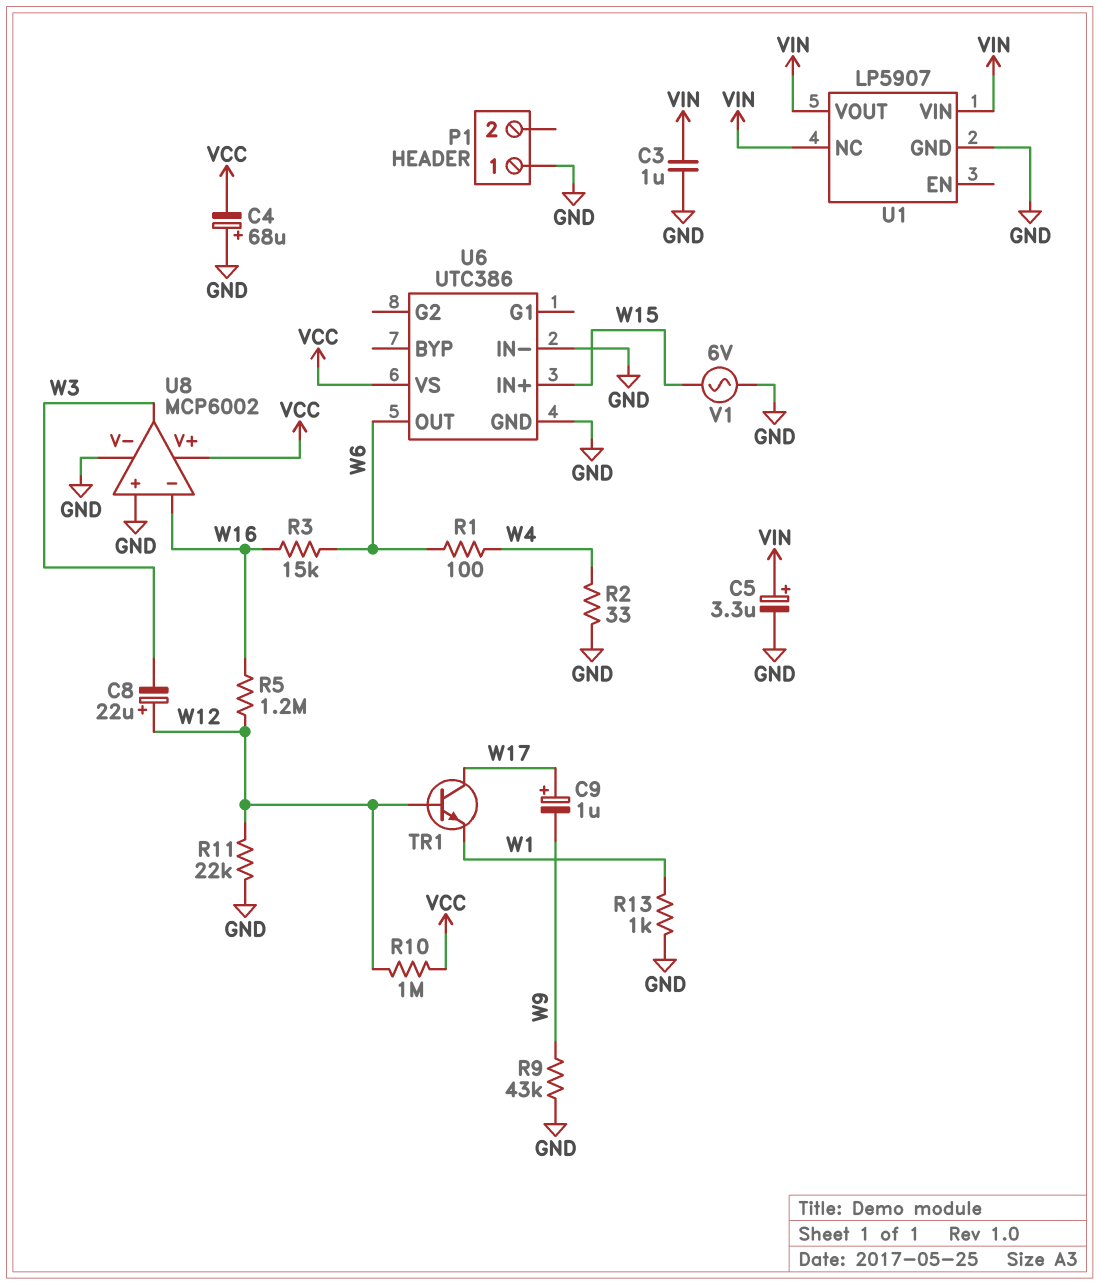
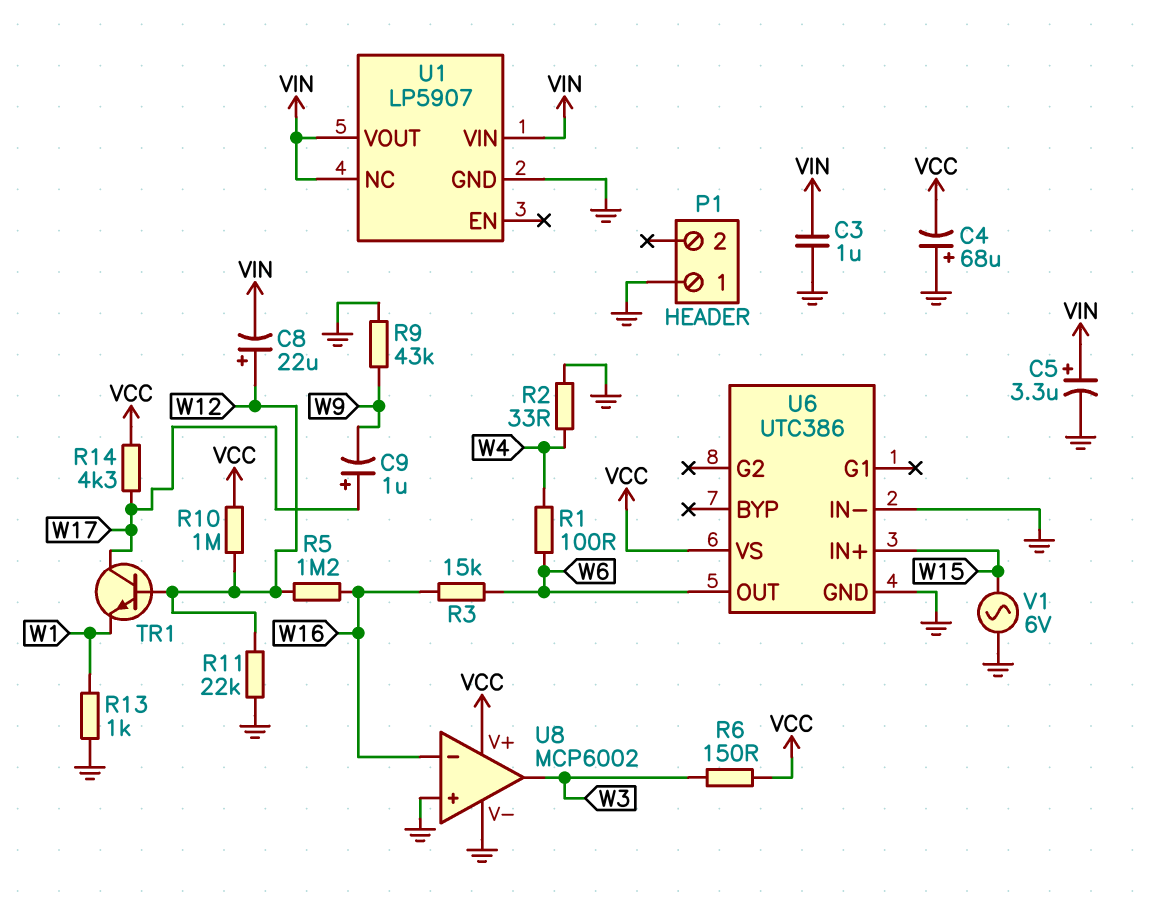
C8: 22uF (plus W12, minus W3) -> 22uF (plus W12, minus VIN)
R6: none -> 150 (VCC, W3)
R14: none -> 4.3k (VCC, W17)

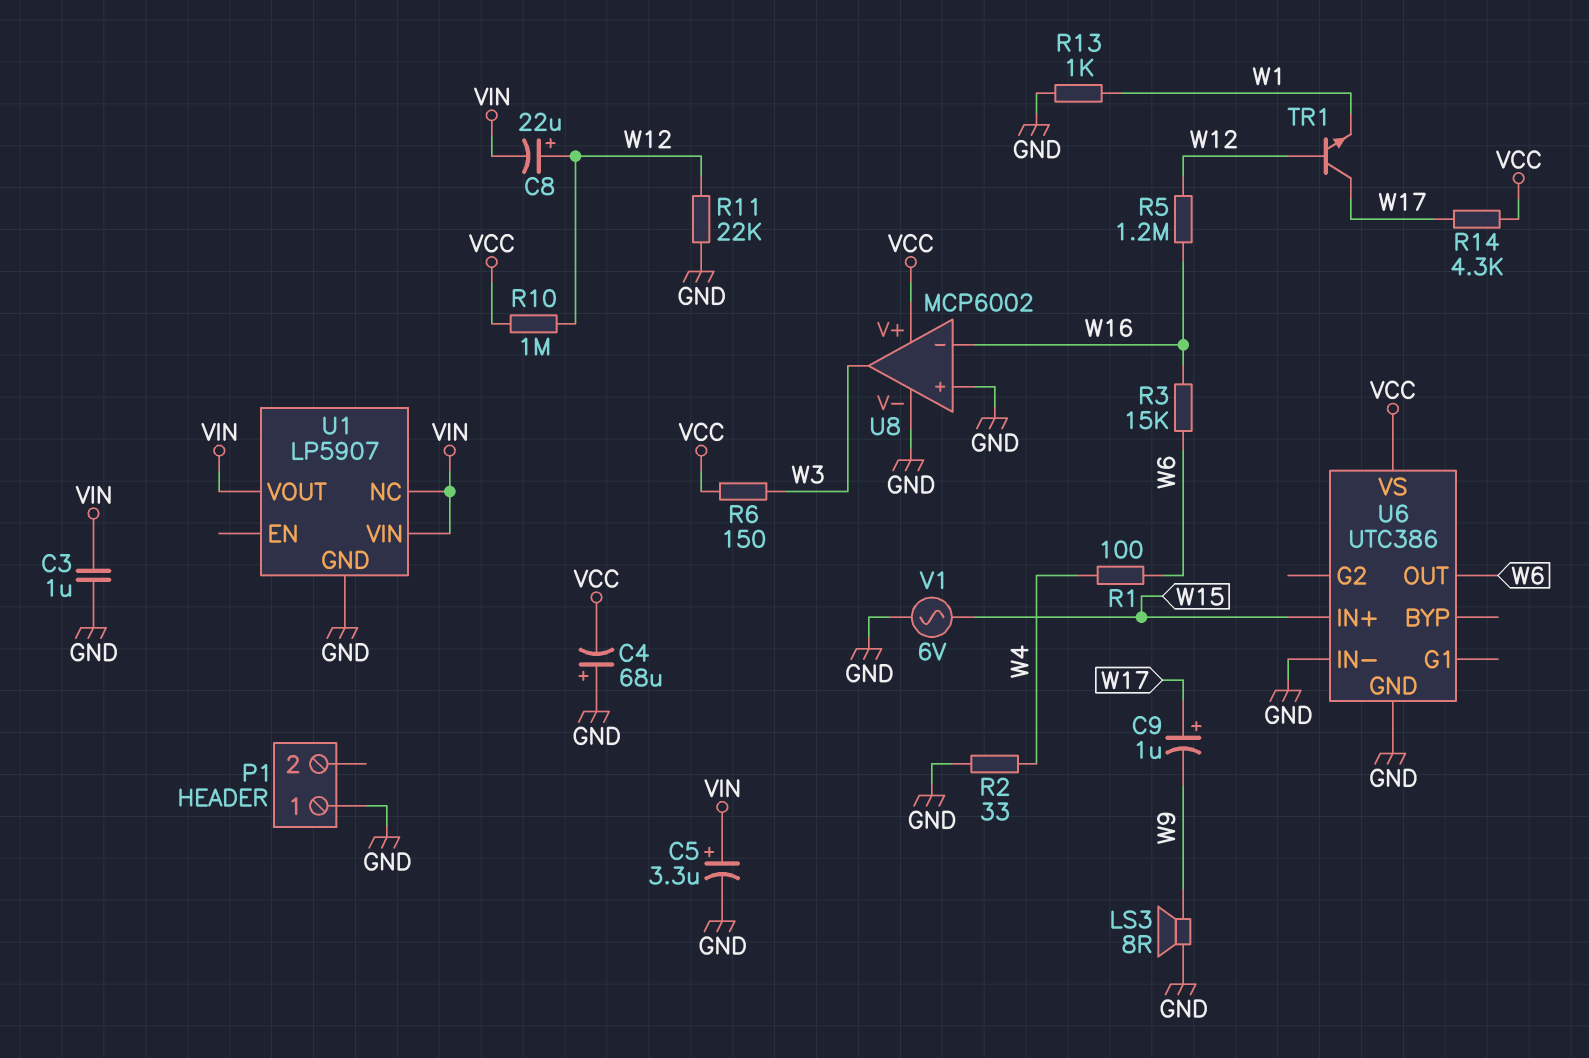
LS3: none -> speaker 8R (GND, W9)
R9: 43k (GND, W9) -> none

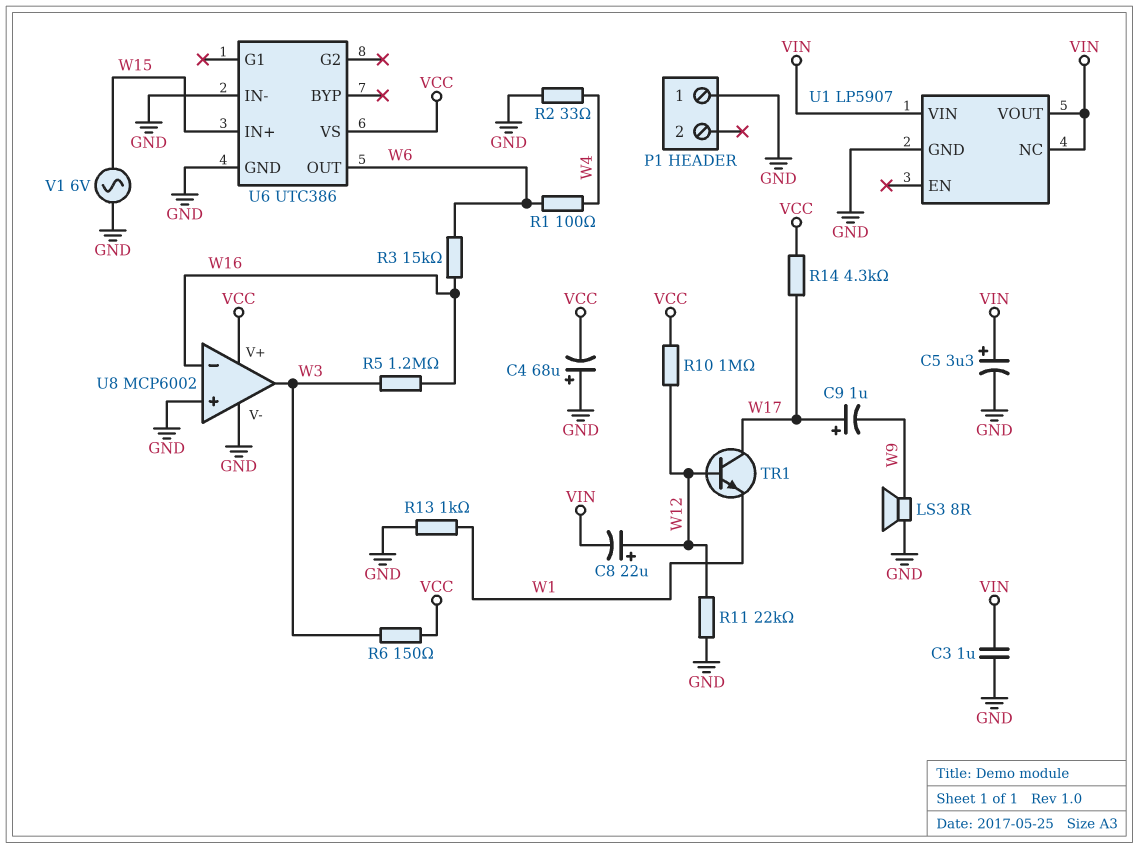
R5: 1.2M (W12, W16) -> 1.2M (W3, W16)

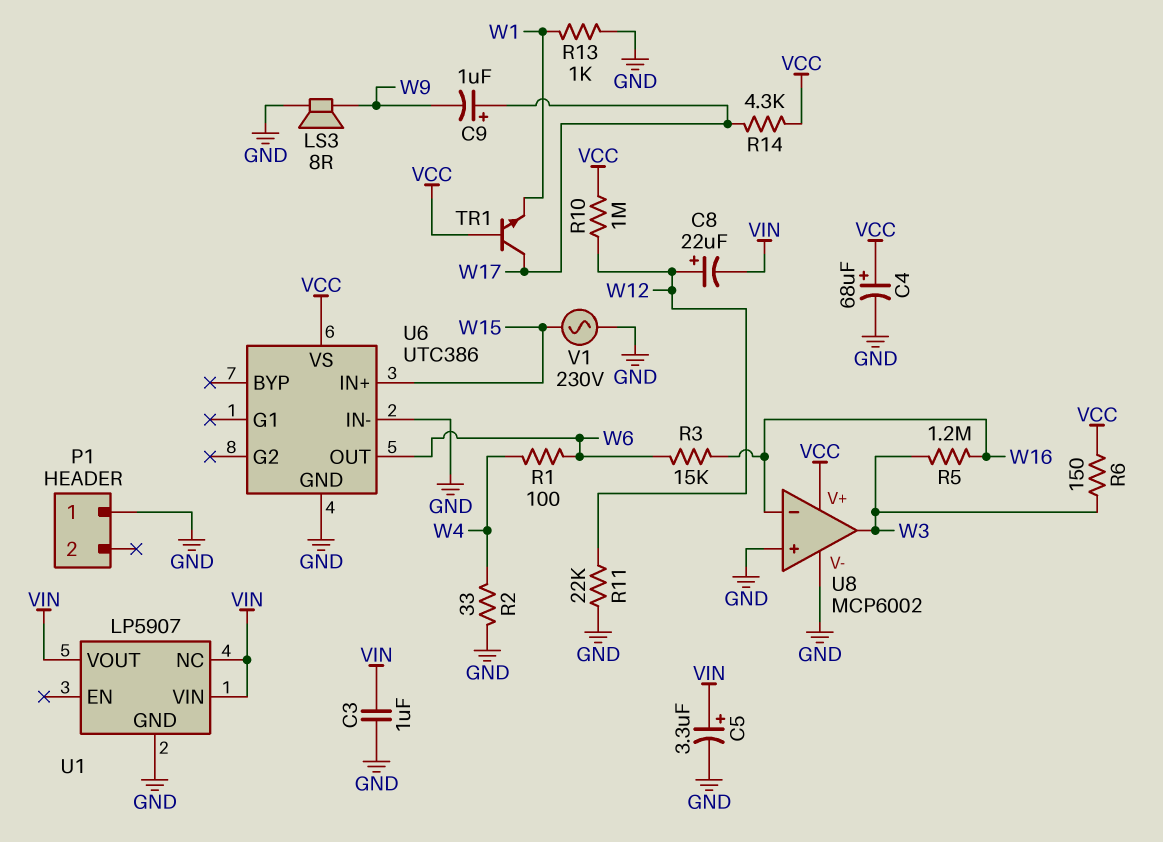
C4: 68uF (plus GND, minus VCC) -> 68uF (plus VCC, minus GND)
TR1: NPN (B W12, C W17, E W1) -> NPN (B VCC, C W17, E W1)
V1: AC 6V (GND, W15) -> AC 230V (GND, W15)

